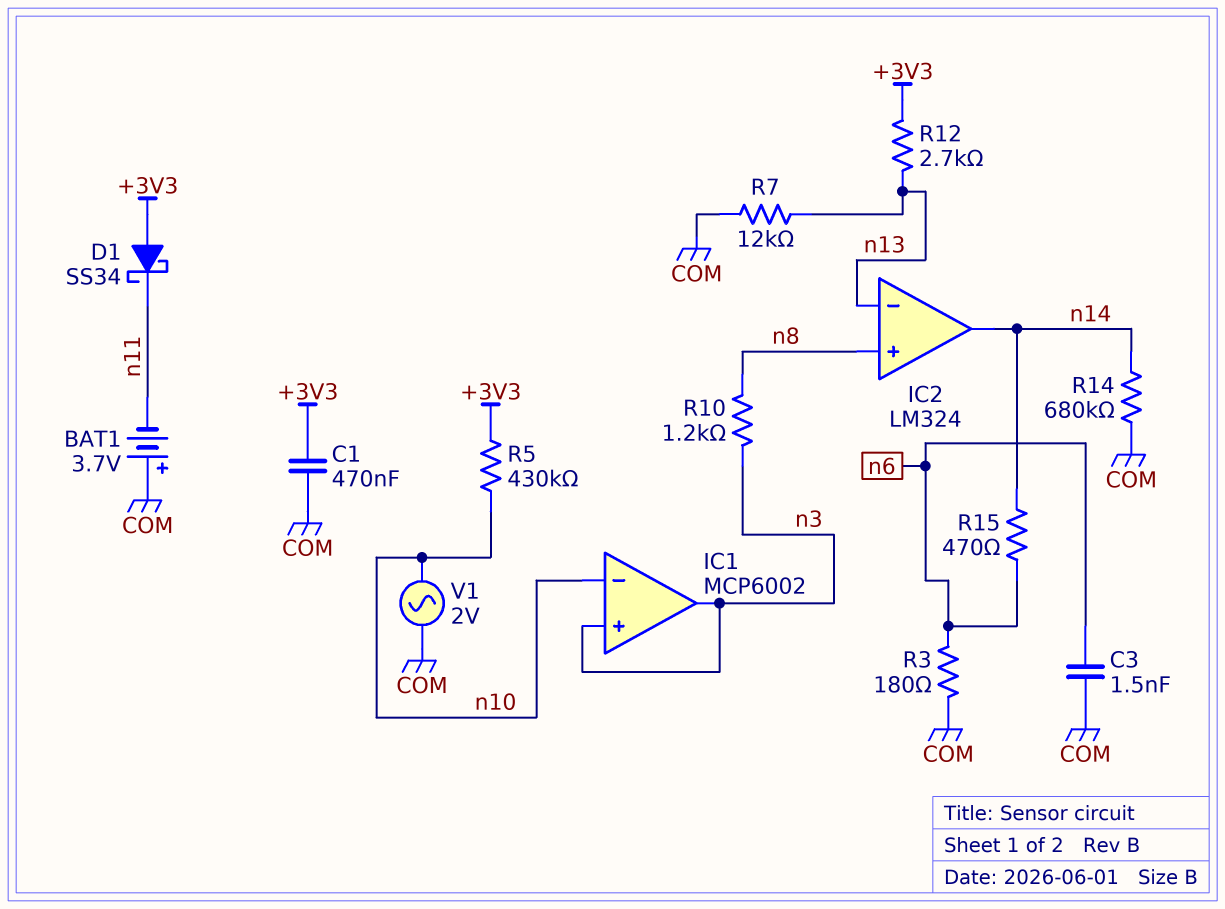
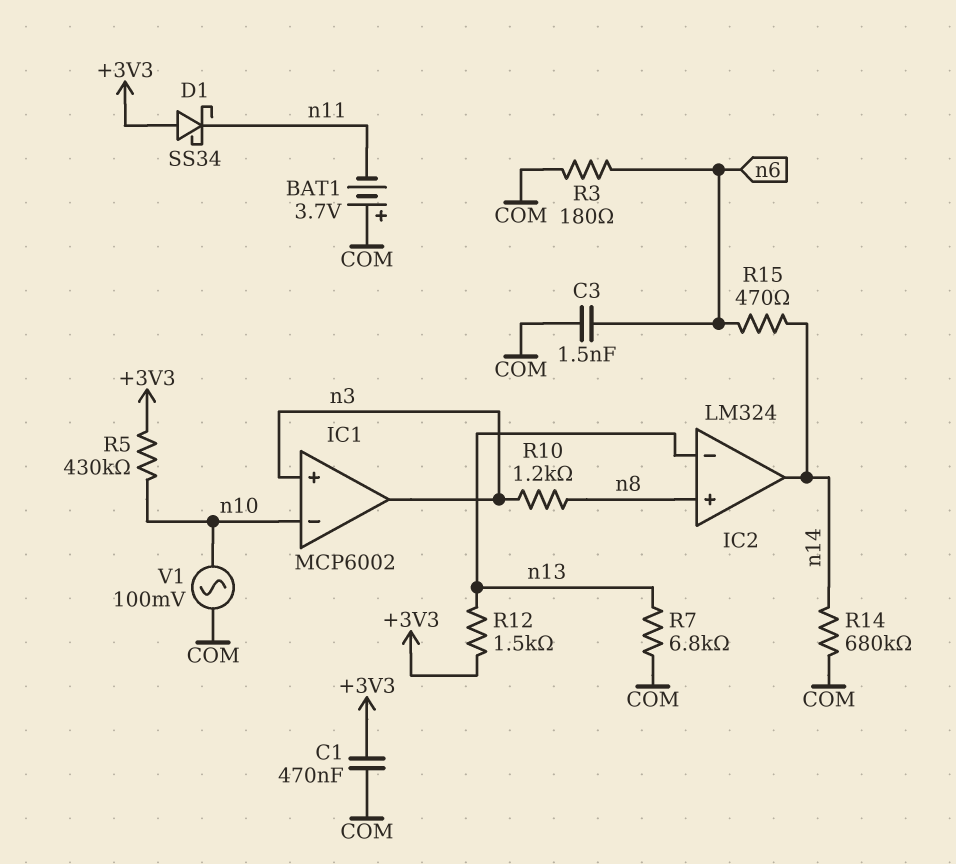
R7: 12k (COM, n13) -> 6.8k (COM, n13)
R12: 2.7k (+3V3, n13) -> 1.5k (+3V3, n13)
V1: AC 2V (COM, n10) -> AC 100mV (COM, n10)

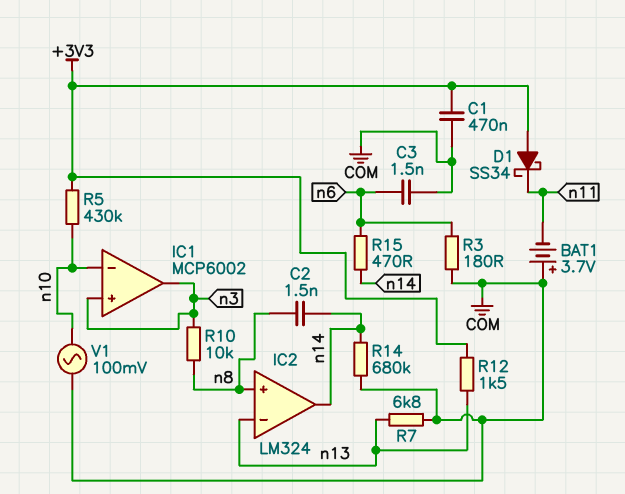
C2: none -> 1.5nF (n8, n14)
R10: 1.2k (n3, n8) -> 10k (n3, n8)

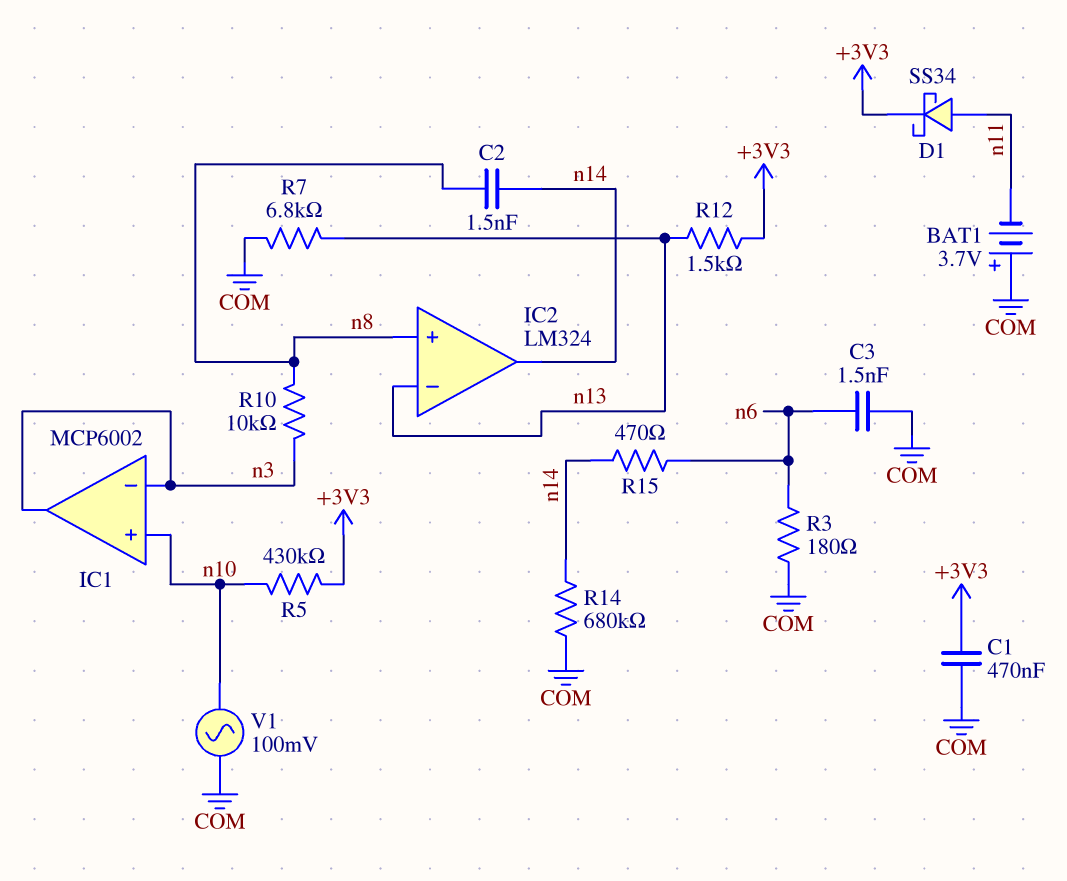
D1: schottky SS34 (A +3V3, K n11) -> schottky SS34 (A n11, K +3V3)
IC1 pin in+: n3 -> n10
IC1 pin in-: n10 -> n3

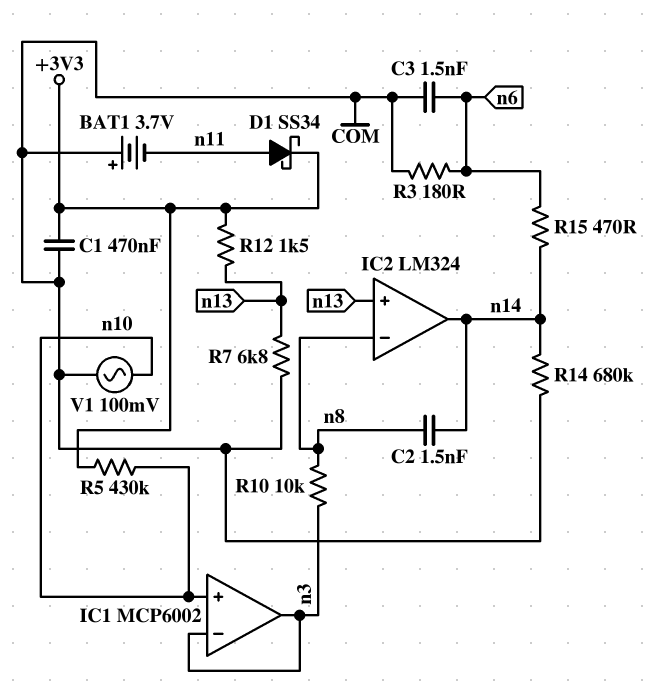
IC2 pin in+: n8 -> n13
IC2 pin in-: n13 -> n8

